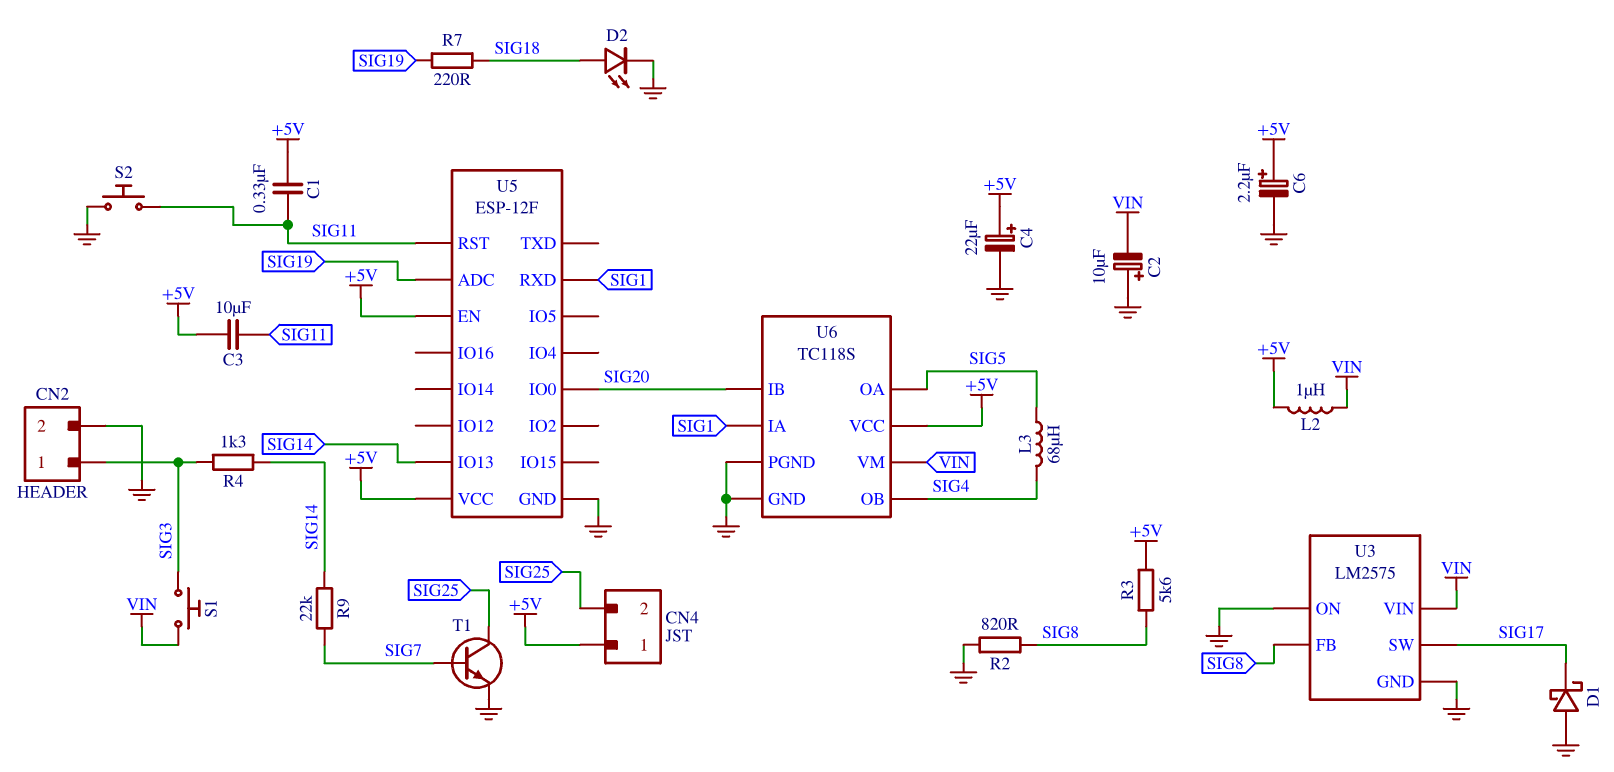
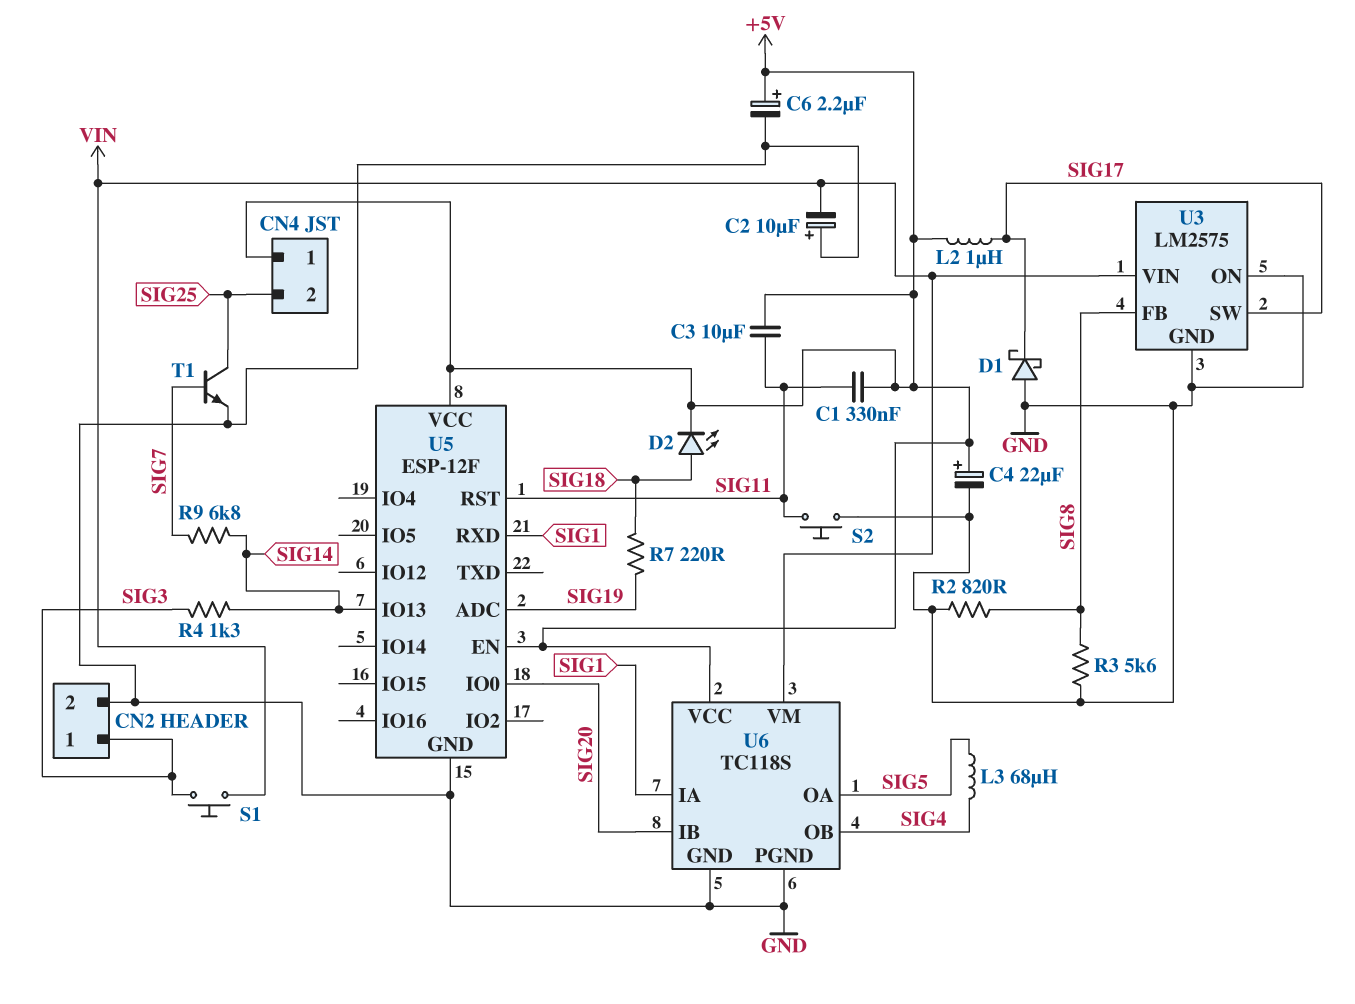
D2: LED (A SIG18, K GND) -> LED (A SIG18, K +5V)
L2: 1uH (+5V, VIN) -> 1uH (+5V, SIG17)
R3: 5.6k (+5V, SIG8) -> 5.6k (GND, SIG8)
R9: 22k (SIG7, SIG14) -> 6.8k (SIG7, SIG14)

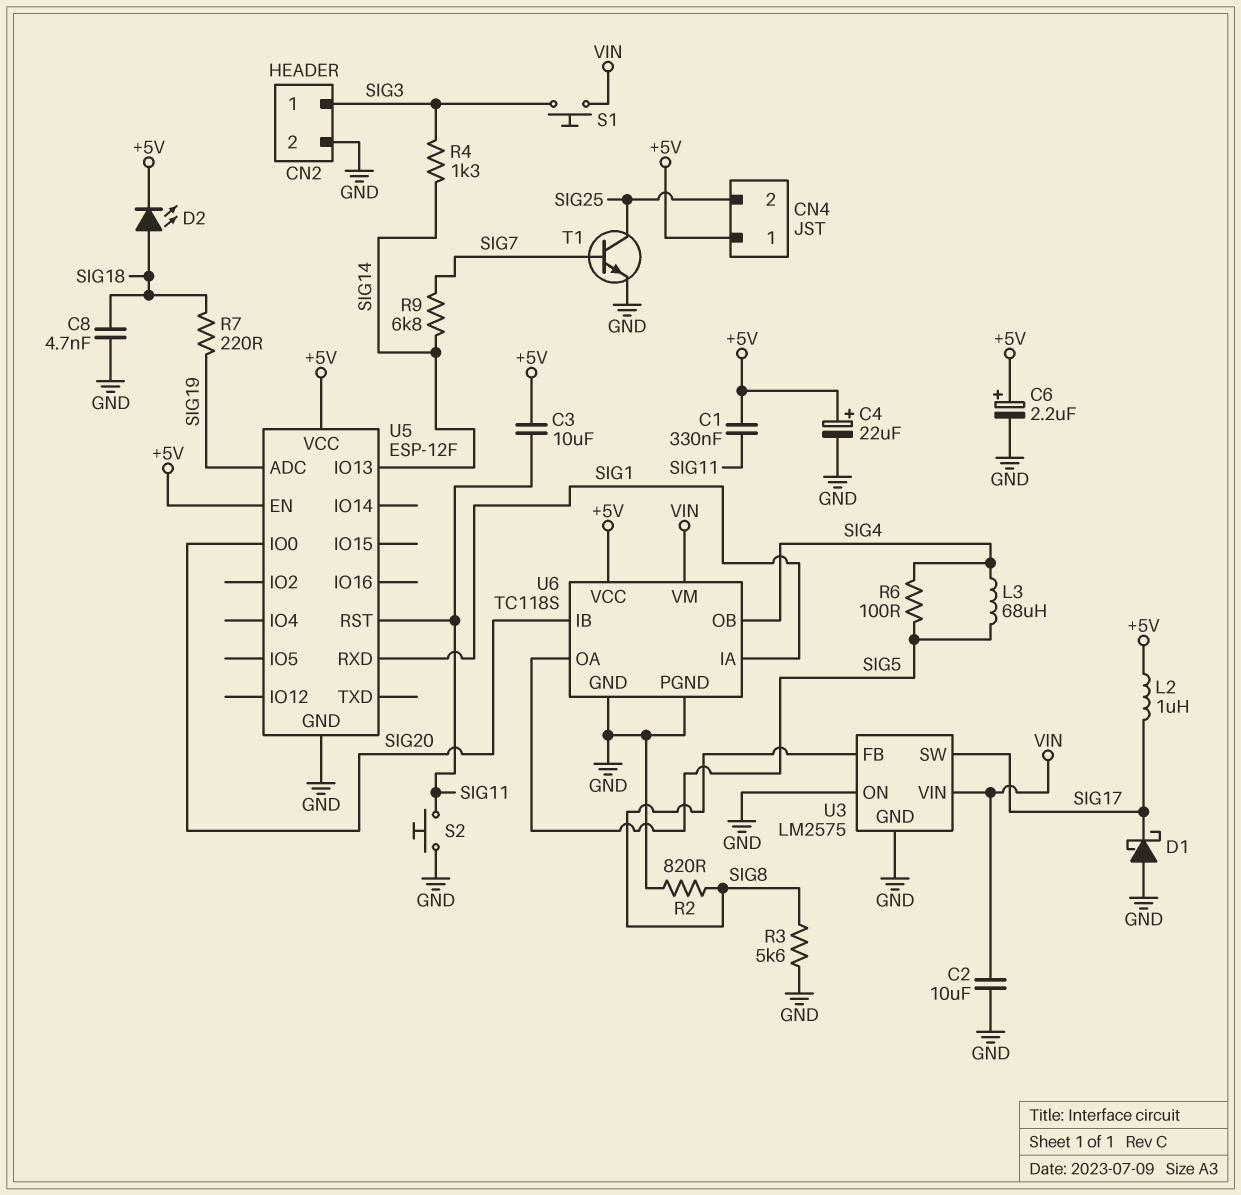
C2: 10uF (plus GND, minus VIN) -> 10uF (GND, VIN)
C8: none -> 4.7nF (GND, SIG18)
R6: none -> 100 (SIG4, SIG5)

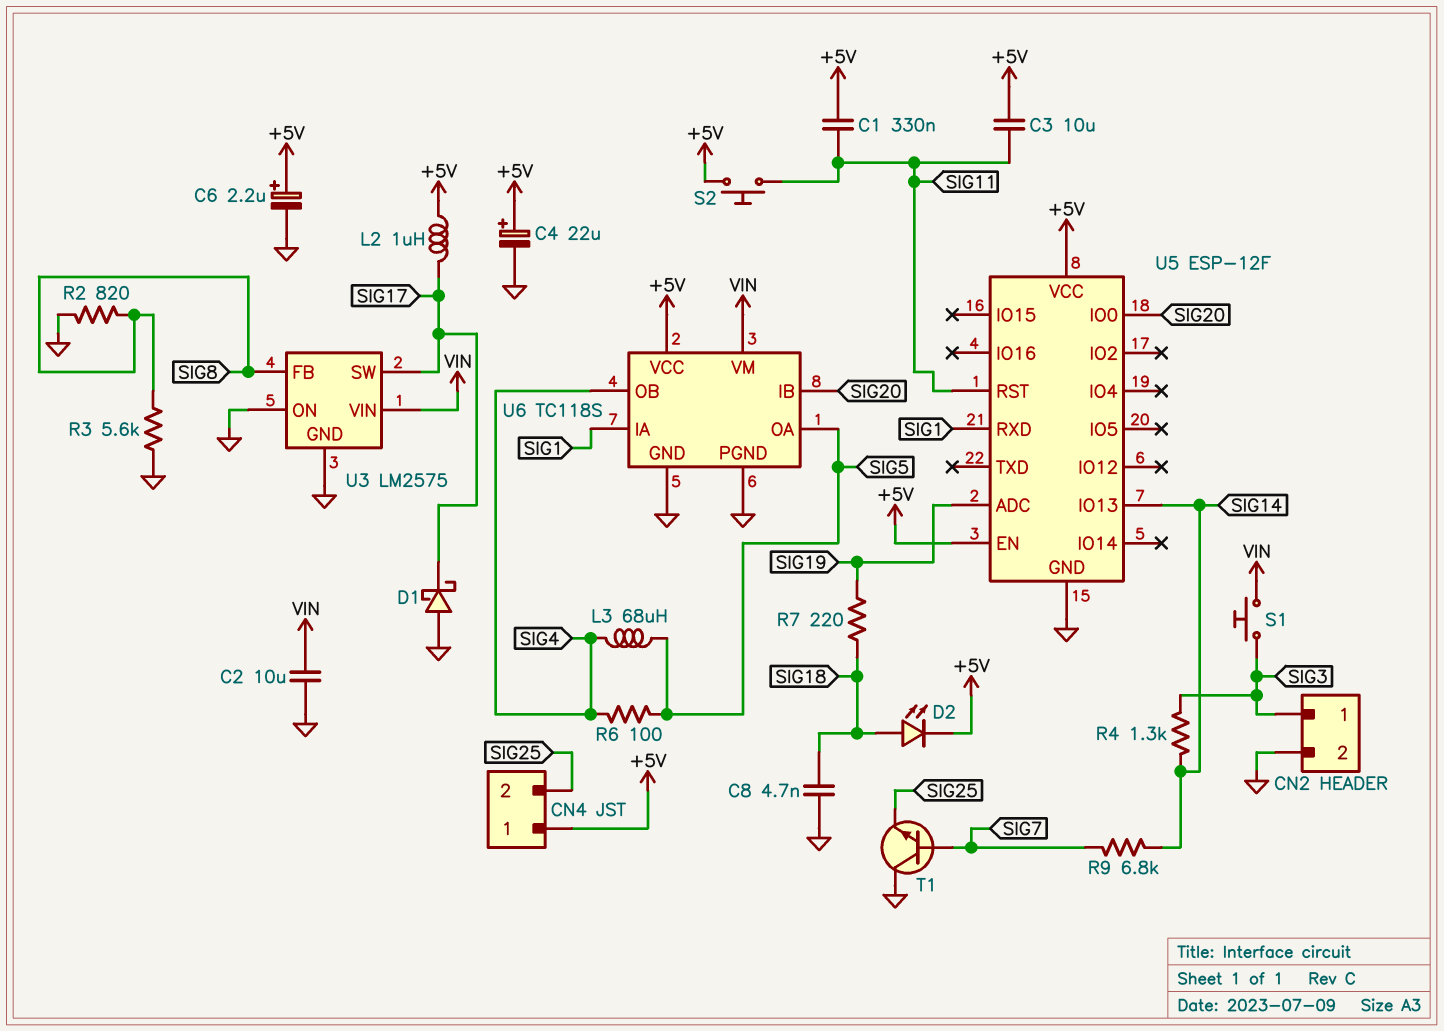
S2: button (GND, SIG11) -> button (+5V, SIG11)
T1: NPN (B SIG7, C SIG25, E GND) -> NPN (B SIG7, C GND, E SIG25)

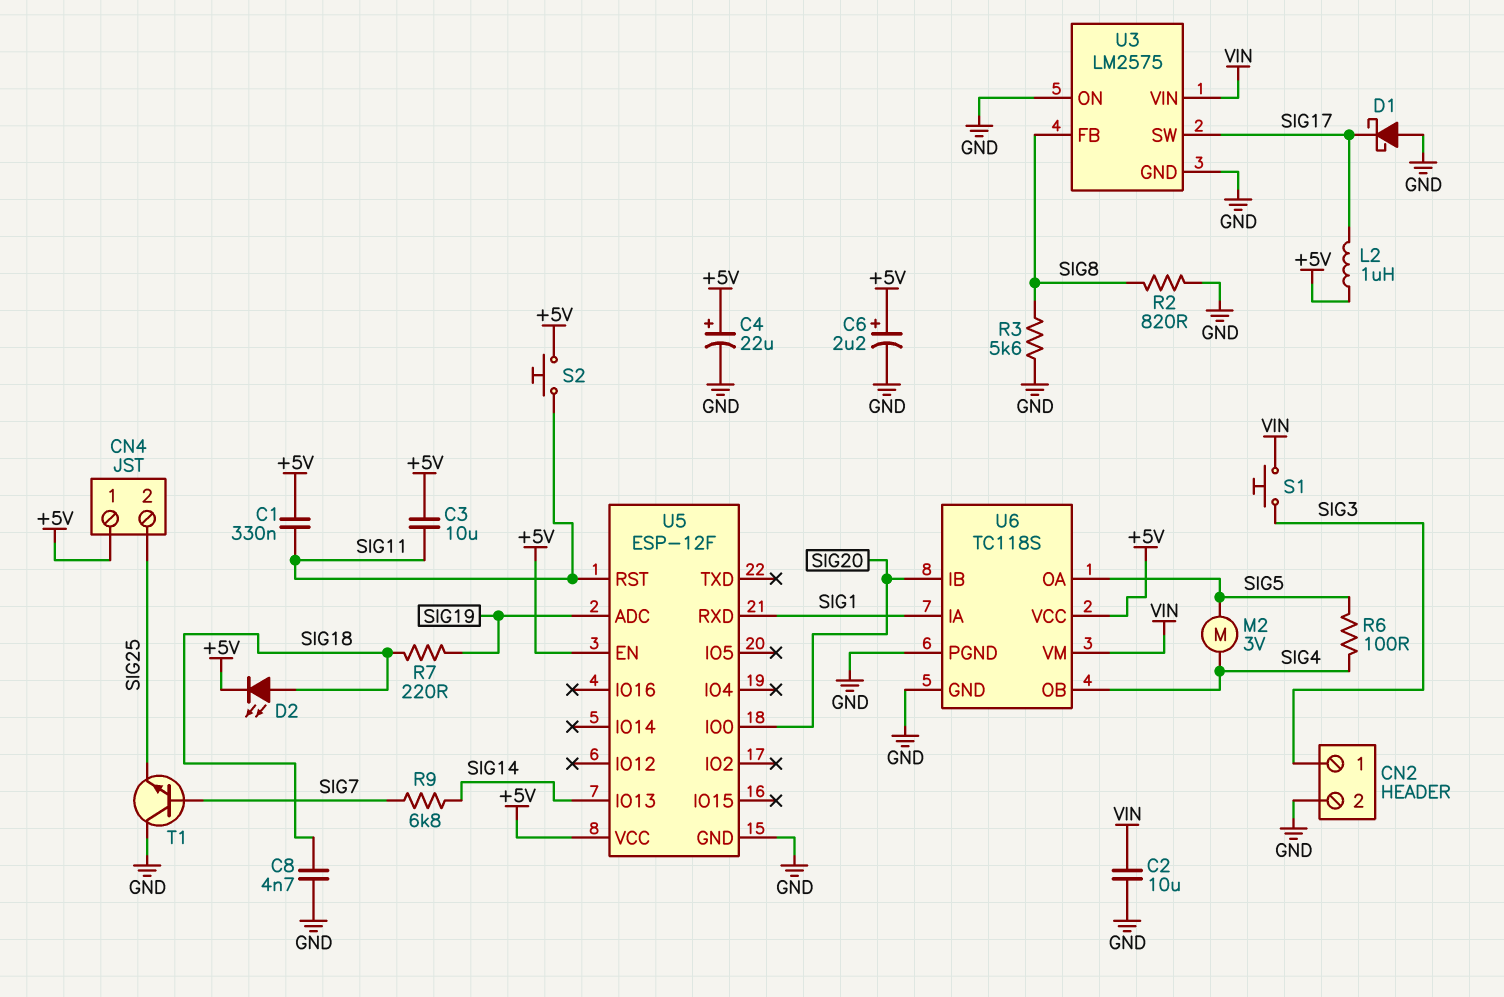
L3: 68uH (SIG4, SIG5) -> none
M2: none -> motor 3V (SIG4, SIG5)
R4: 1.3k (SIG3, SIG14) -> none

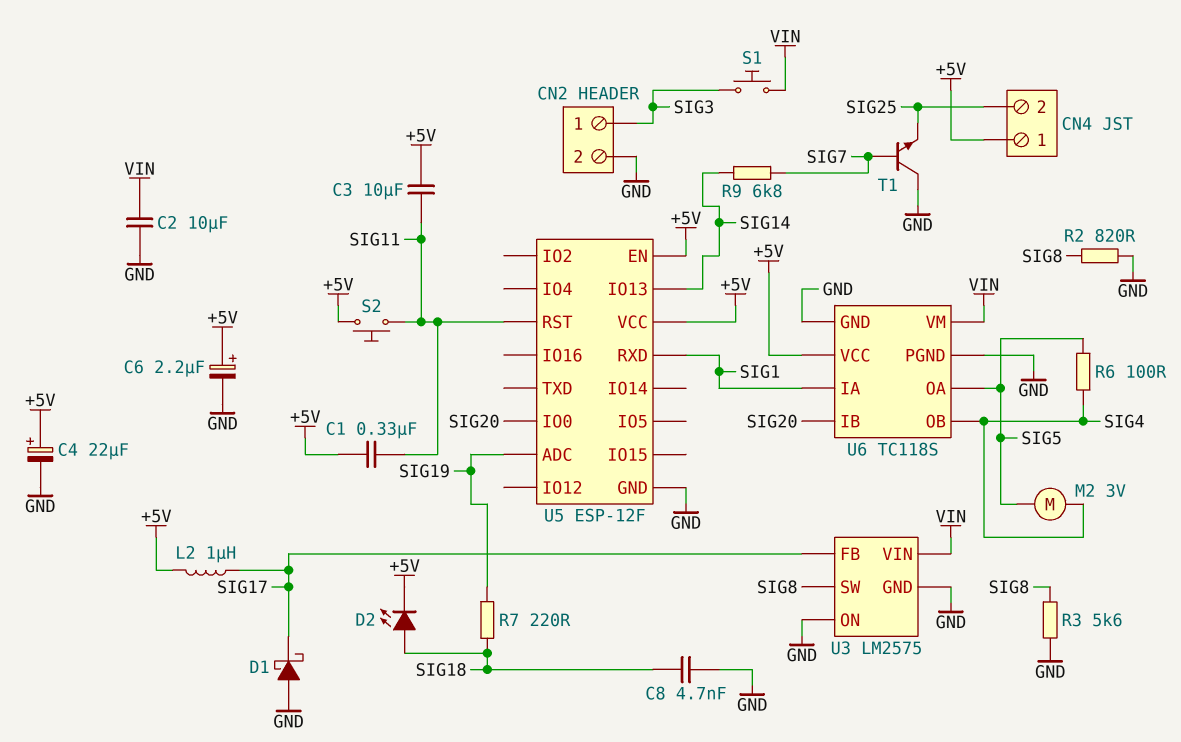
U3 pin FB: SIG8 -> SIG17
U3 pin SW: SIG17 -> SIG8

